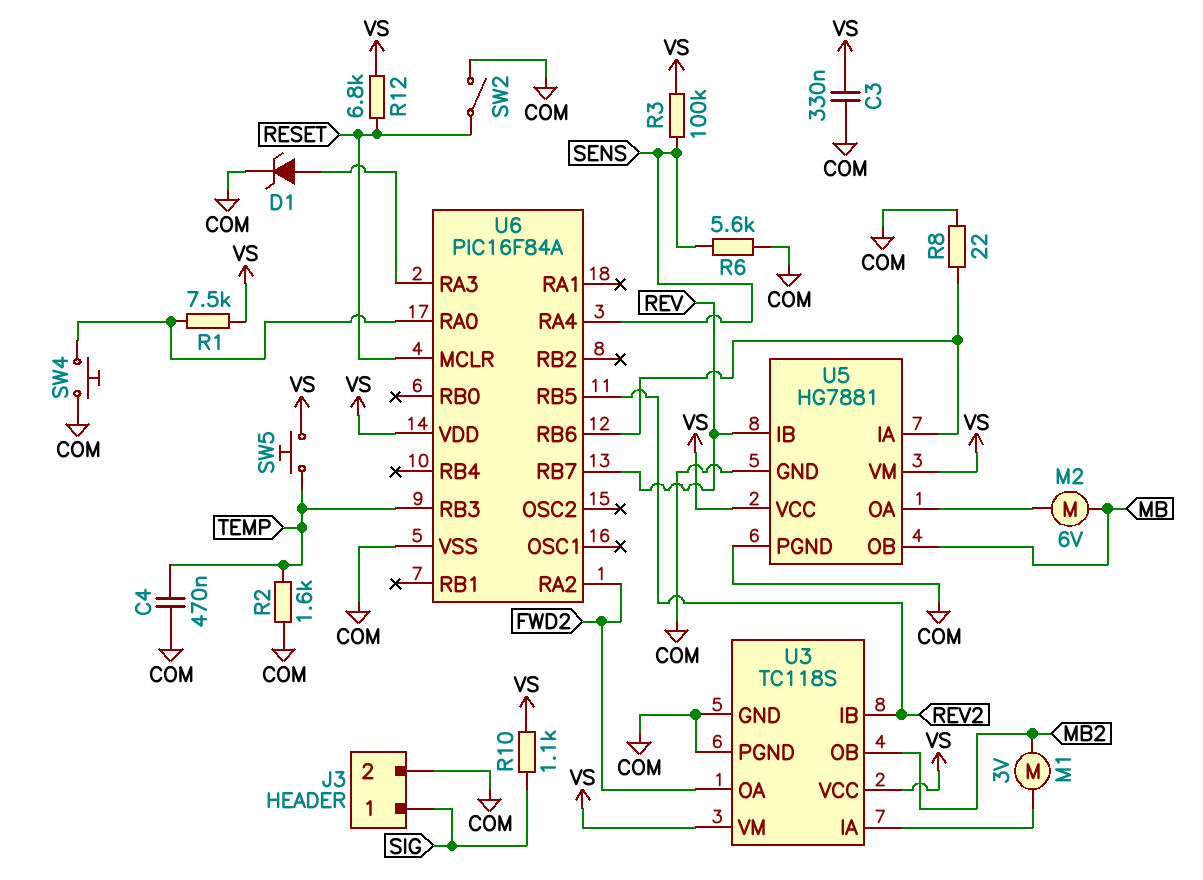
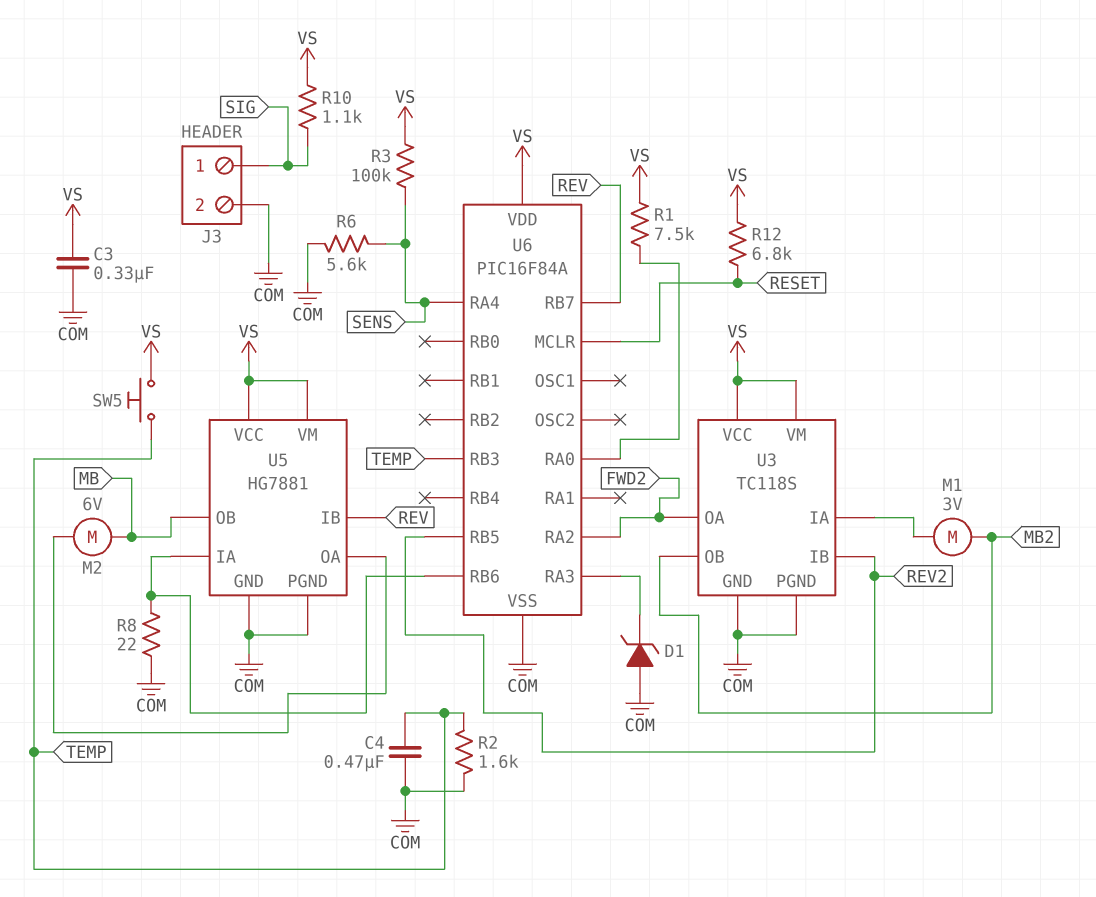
D1: zener (A U6/RA3, K COM) -> zener (A COM, K U6/RA3)
SW2: switch (COM, RESET) -> none
SW4: button (COM, U6/RA0) -> none

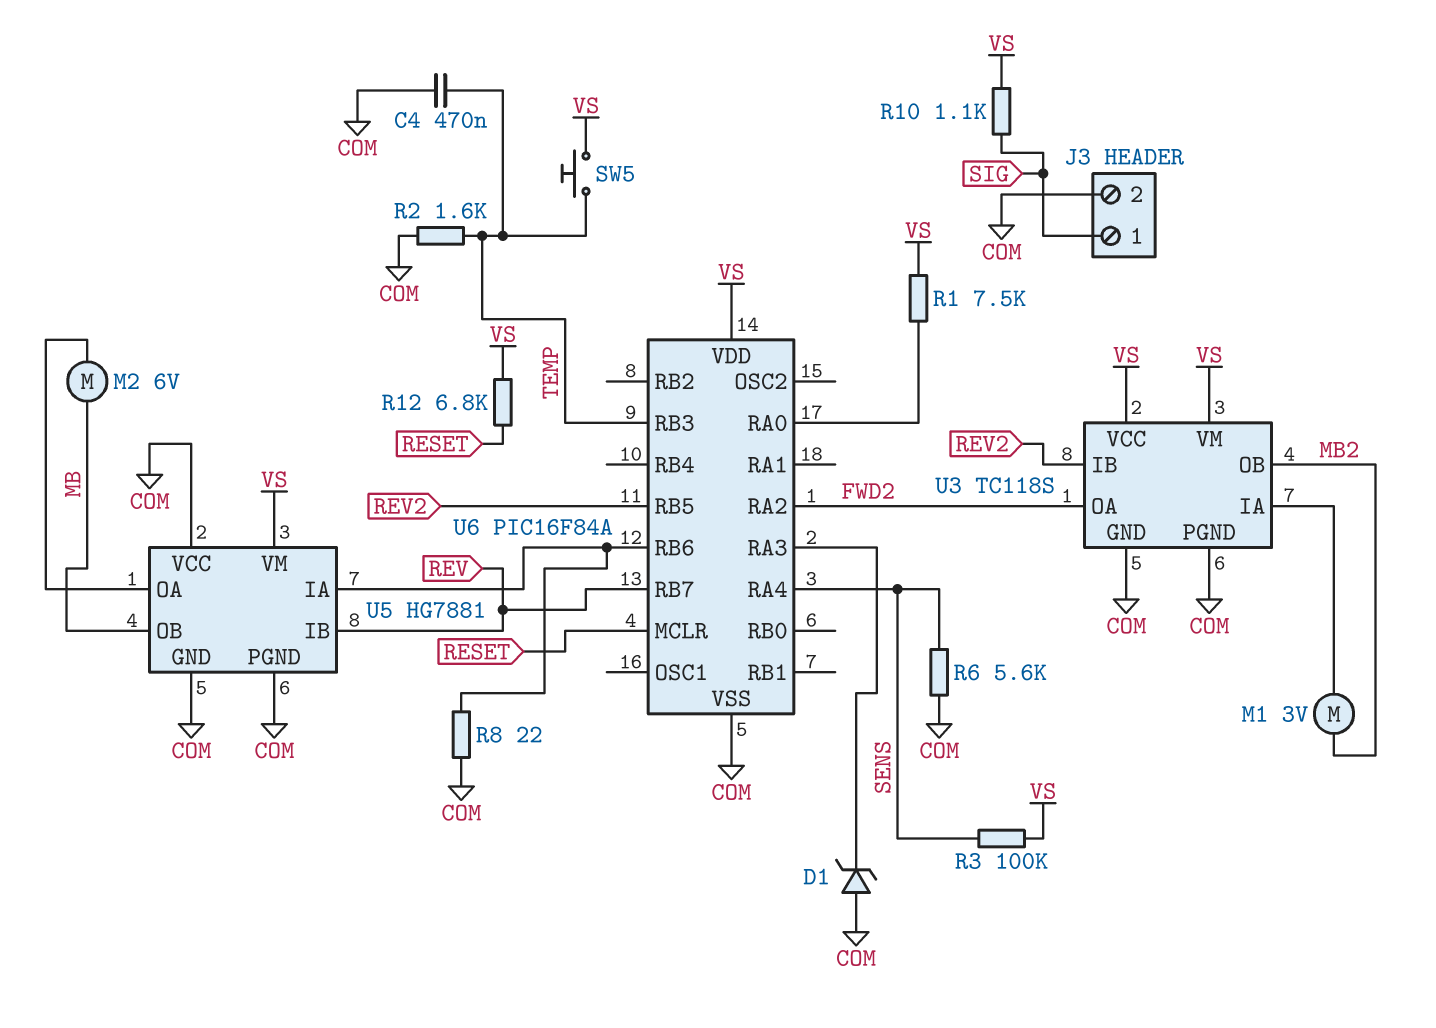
C3: 330nF (COM, VS) -> none
U5 pin VCC: VS -> COM

